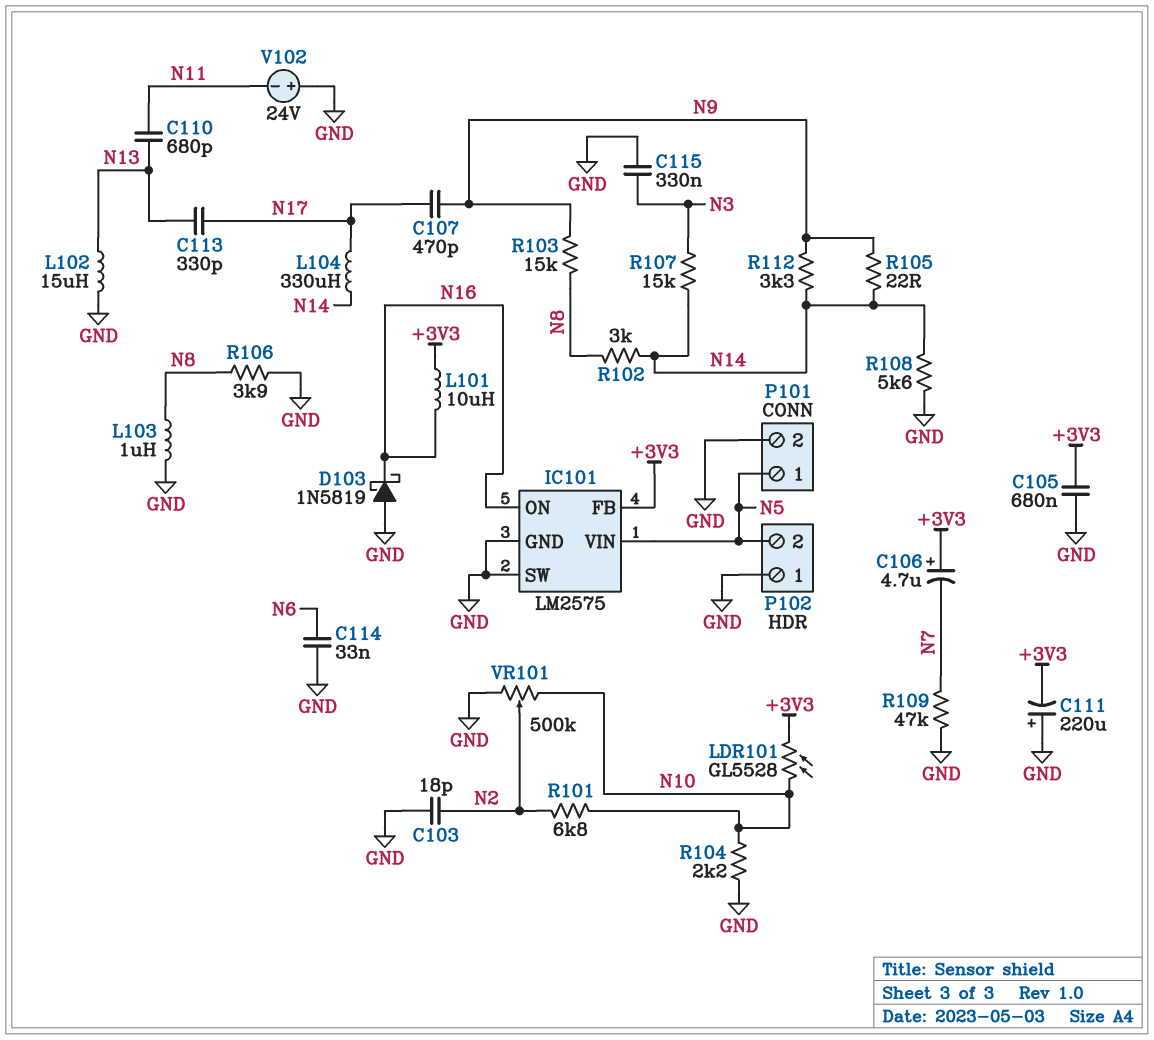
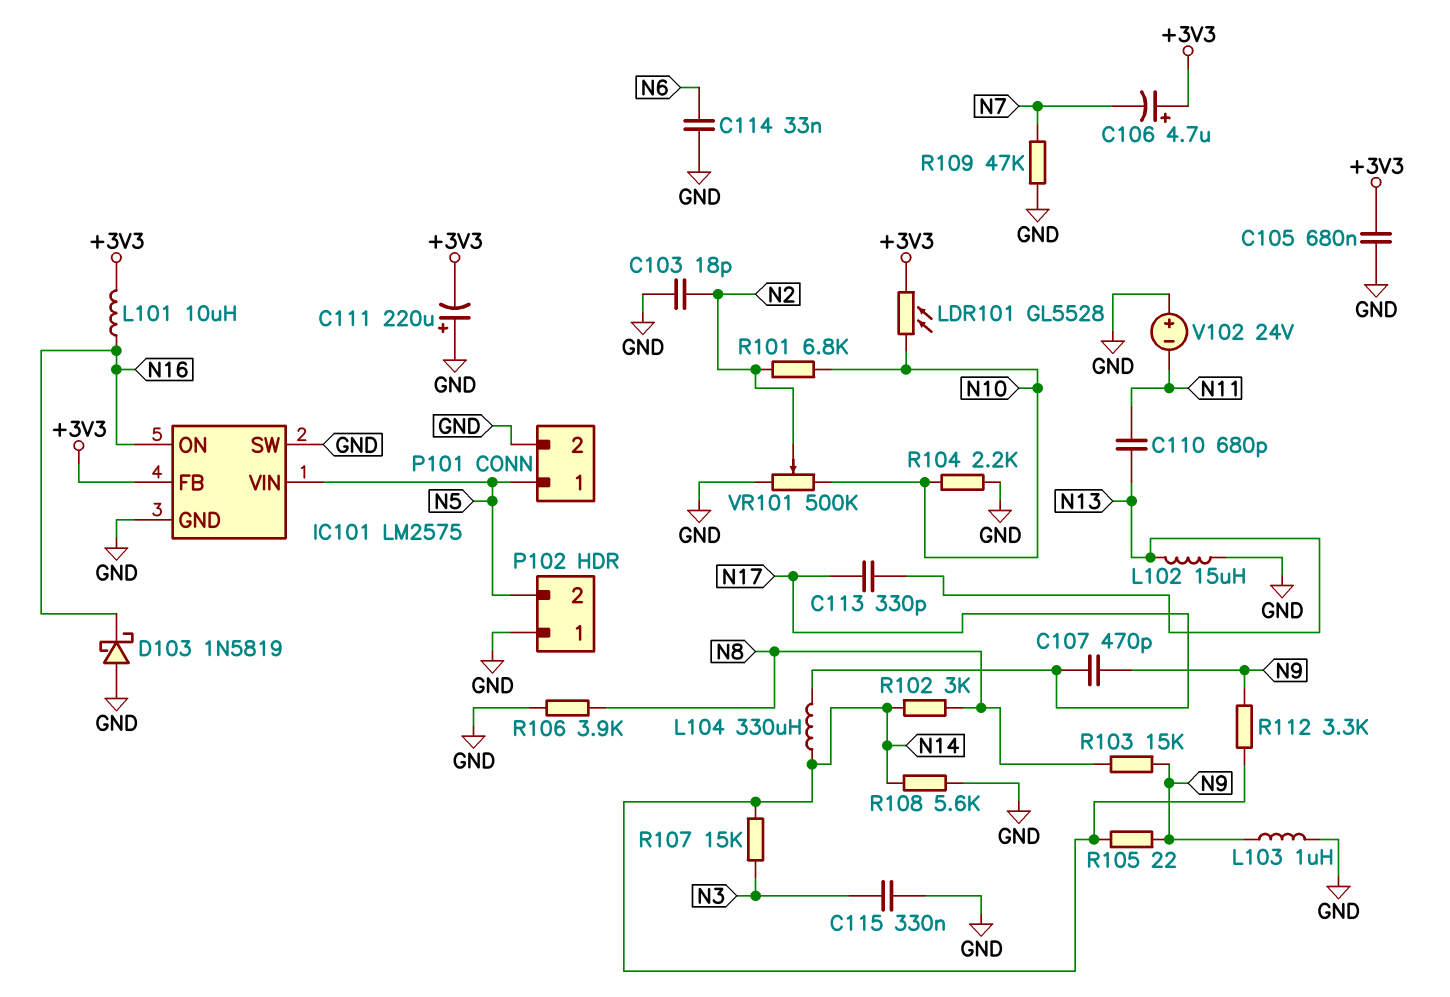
L103: 1uH (GND, N8) -> 1uH (GND, N9)

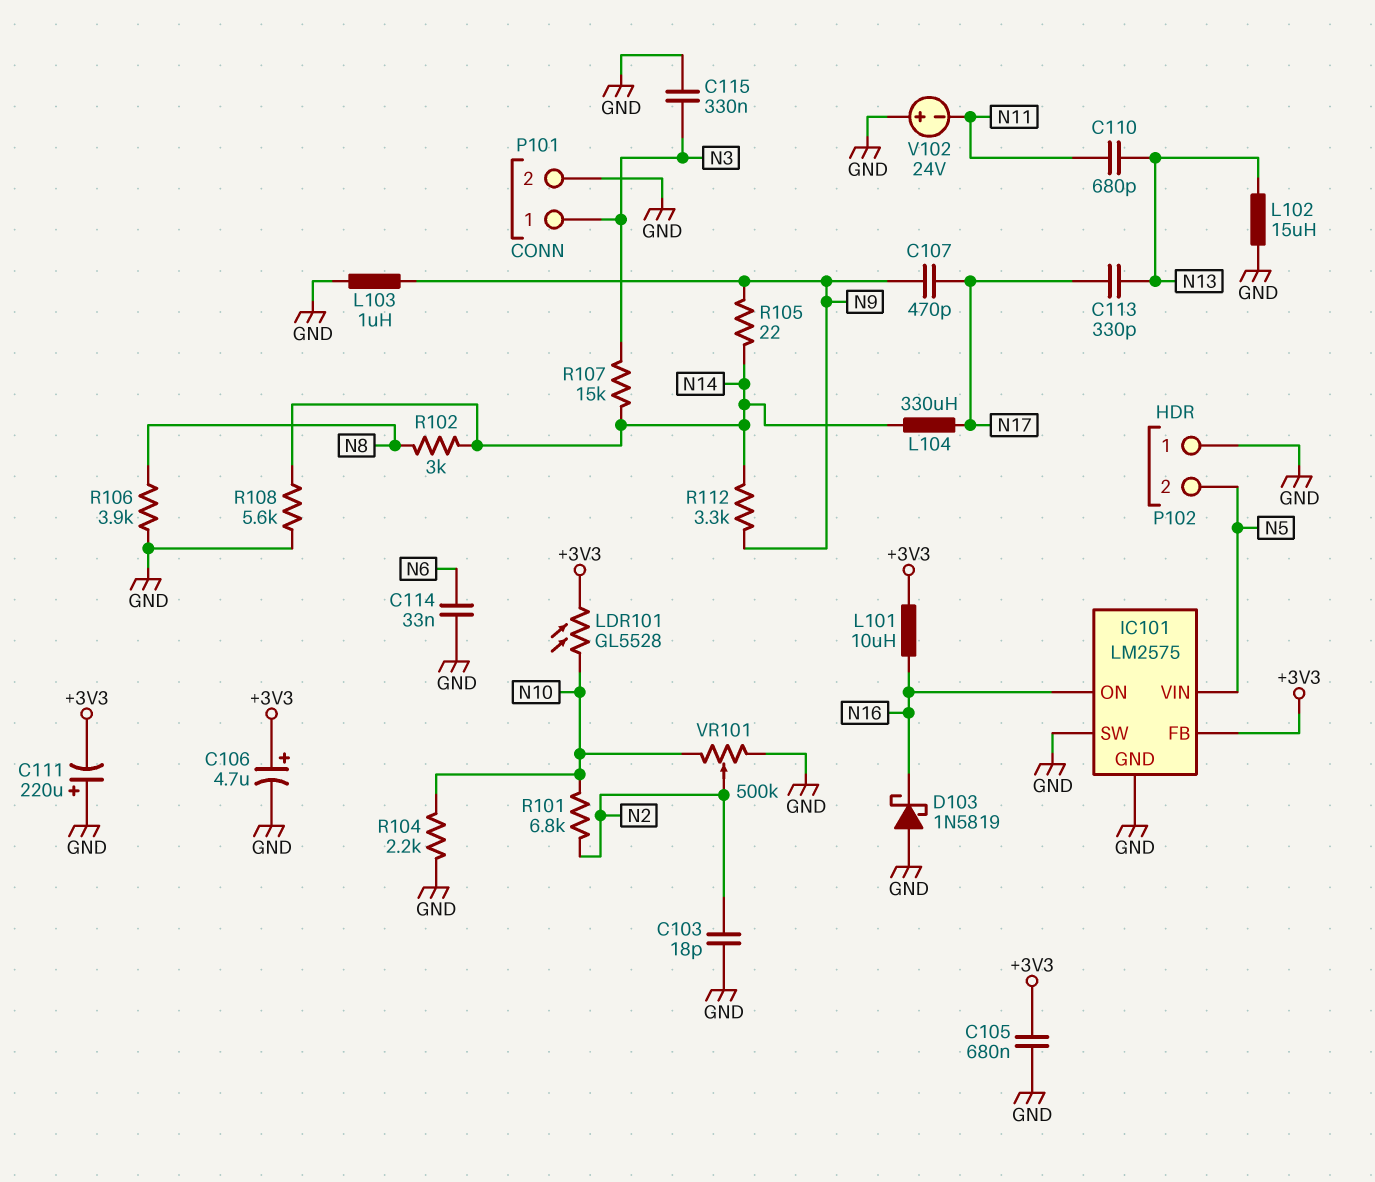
C106: 4.7uF (plus +3V3, minus N7) -> 4.7uF (plus +3V3, minus GND)
P101 pin 1: N5 -> N3
R103: 15k (N8, N9) -> none
R109: 47k (GND, N7) -> none

